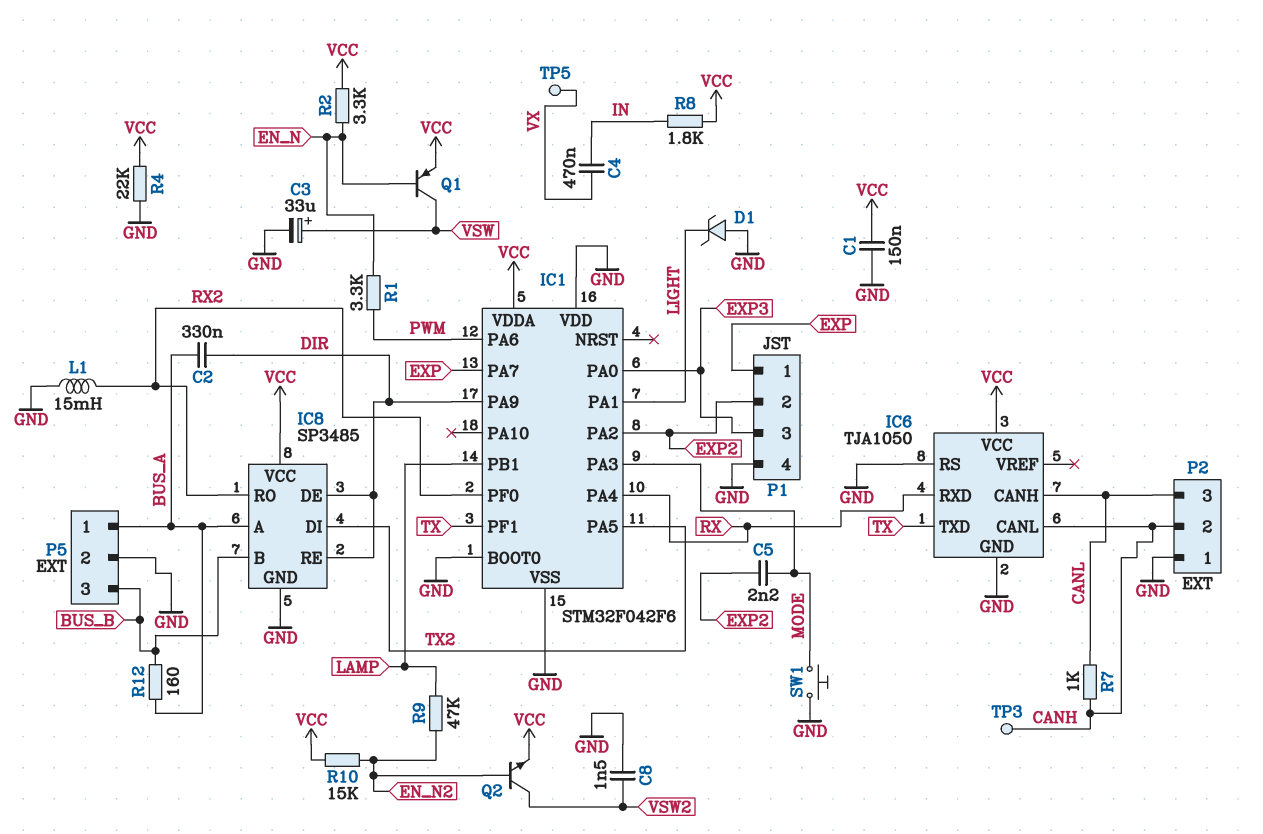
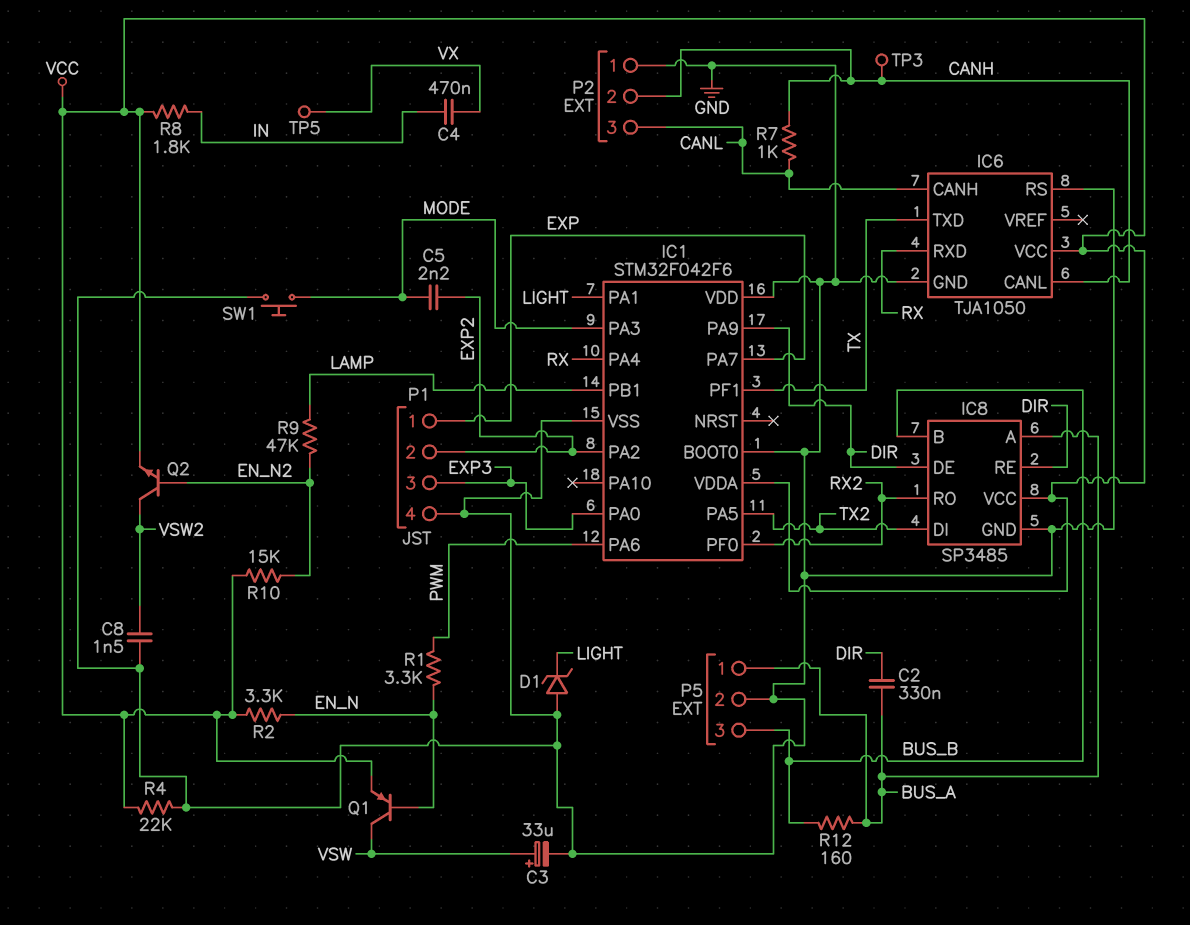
C1: 150nF (GND, VCC) -> none
L1: 15mH (GND, RX2) -> none

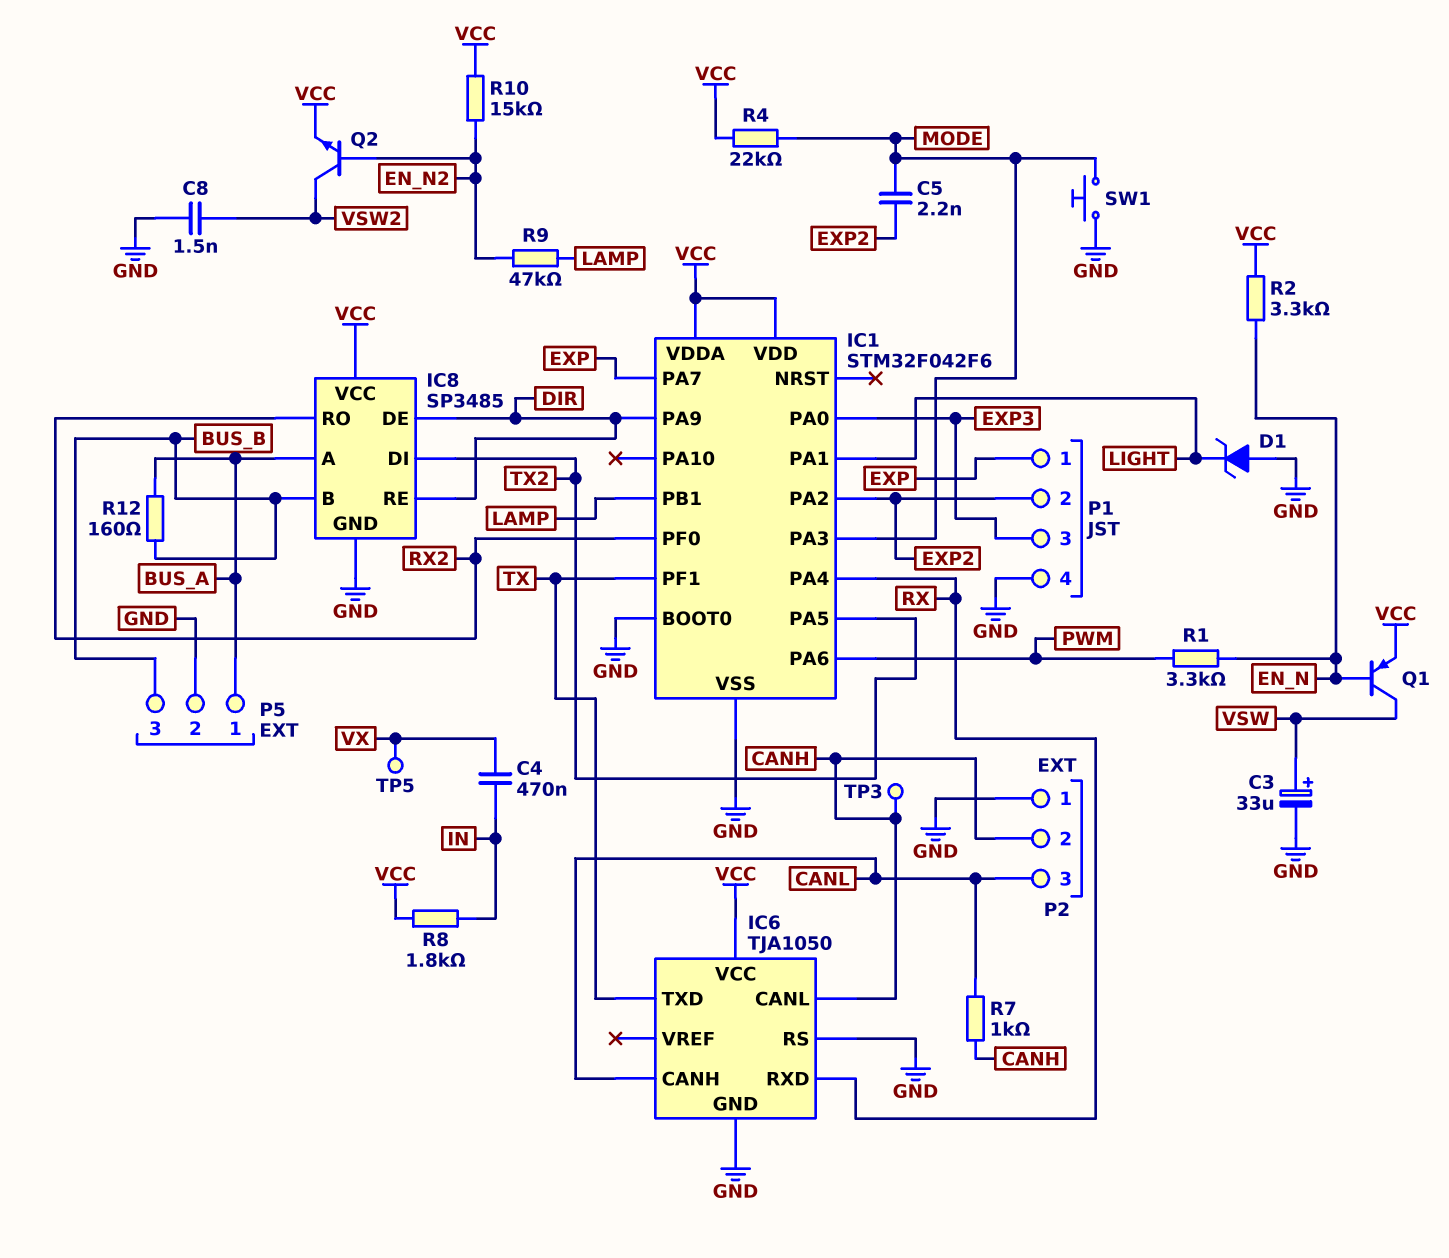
C2: 330nF (BUS_A, DIR) -> none
IC1 pin VDD: GND -> VCC
R4: 22k (GND, VCC) -> 22k (MODE, VCC)

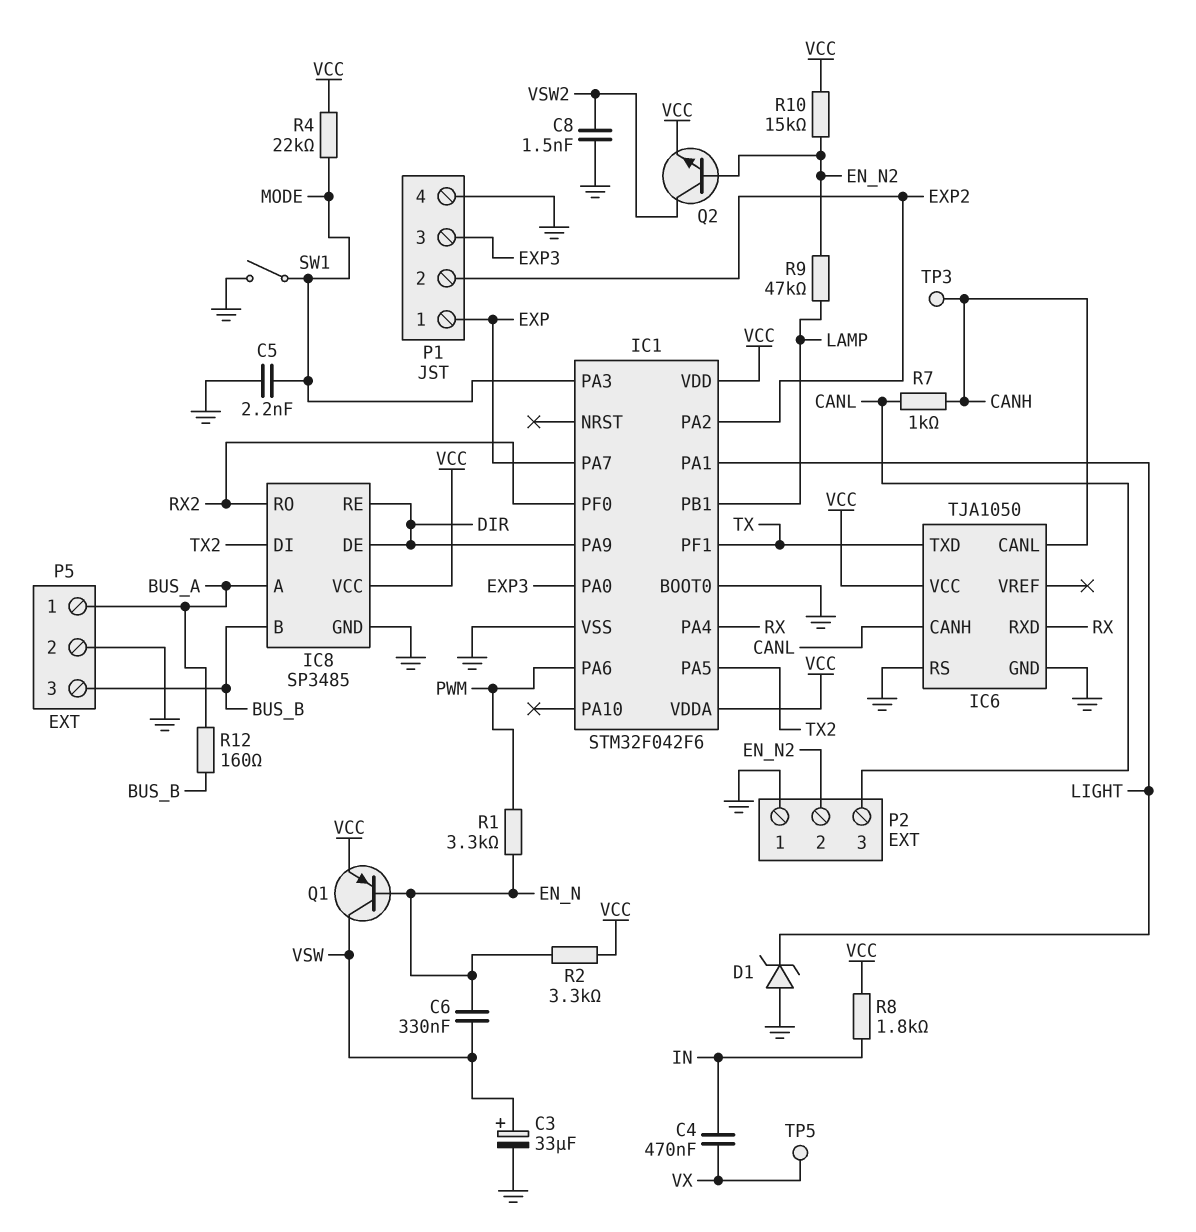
C5: 2.2nF (EXP2, MODE) -> 2.2nF (GND, MODE)
C6: none -> 330nF (EN_N, VSW)
P2 pin 2: CANH -> EN_N2
SW1: button (GND, MODE) -> switch (GND, MODE)

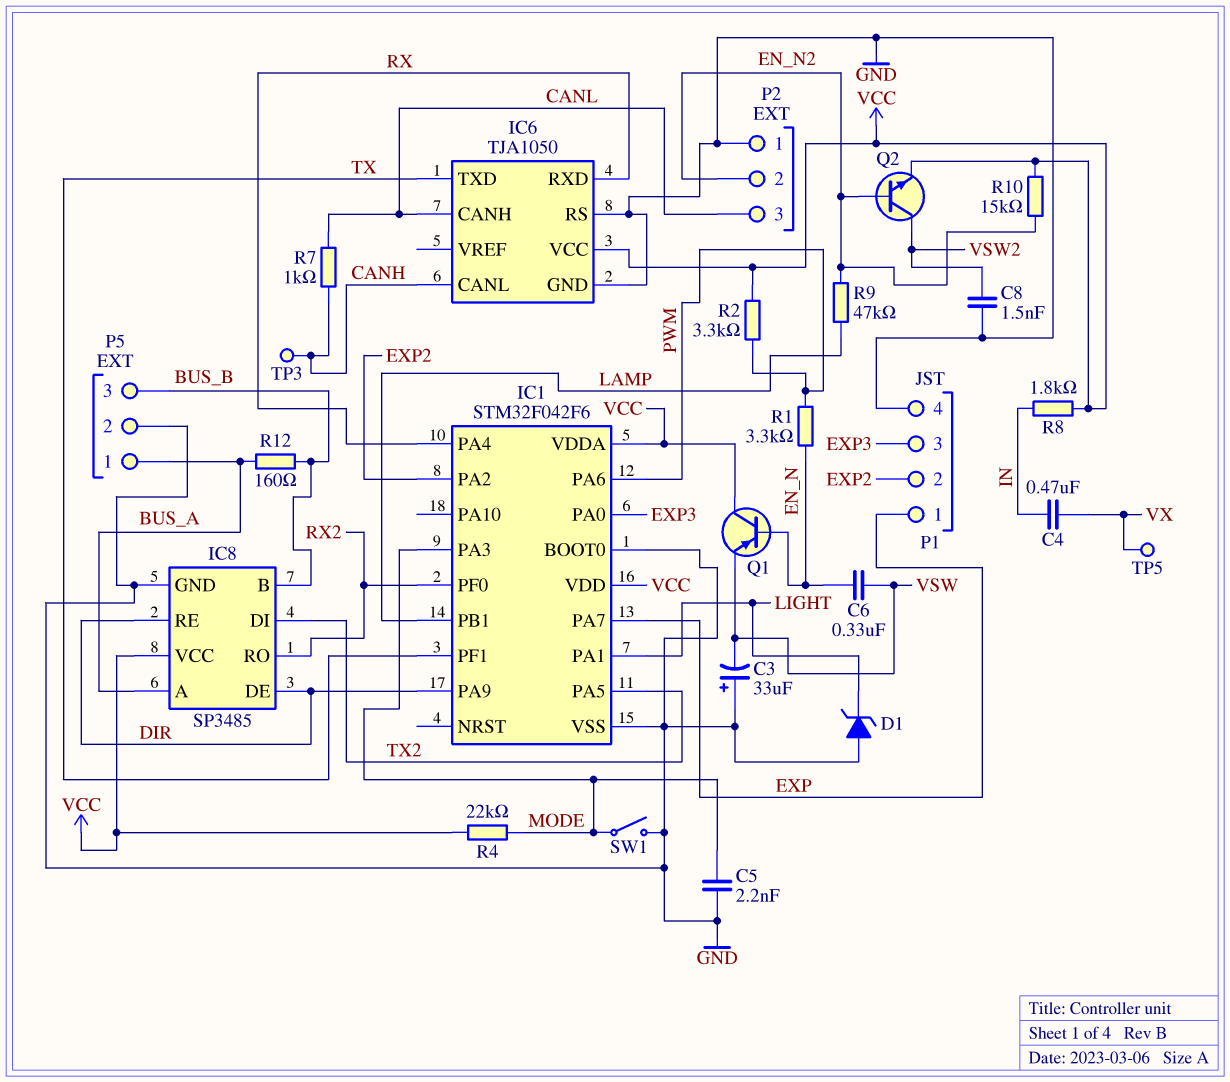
C3: 33uF (plus VSW, minus GND) -> 33uF (plus GND, minus VSW)
Q1: PNP (B EN_N, C VSW, E VCC) -> PNP (B EN_N, C VCC, E VSW)
R2: 3.3k (EN_N, VCC) -> 3.3k (PWM, VCC)

